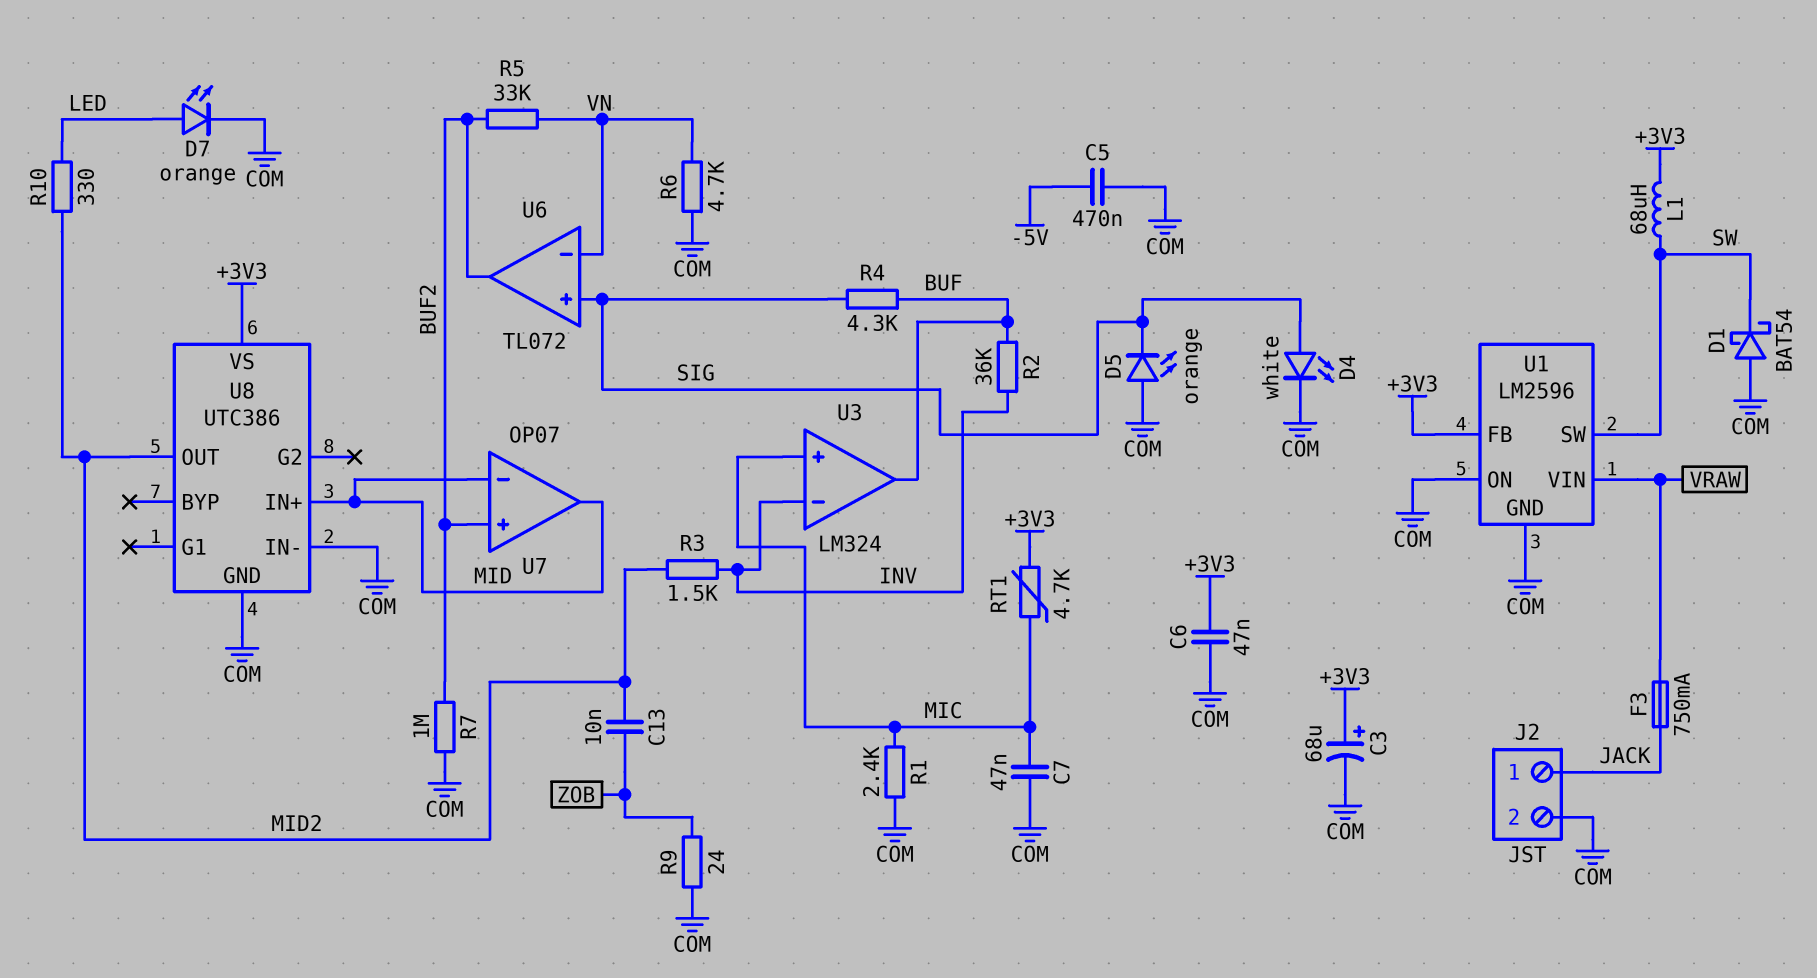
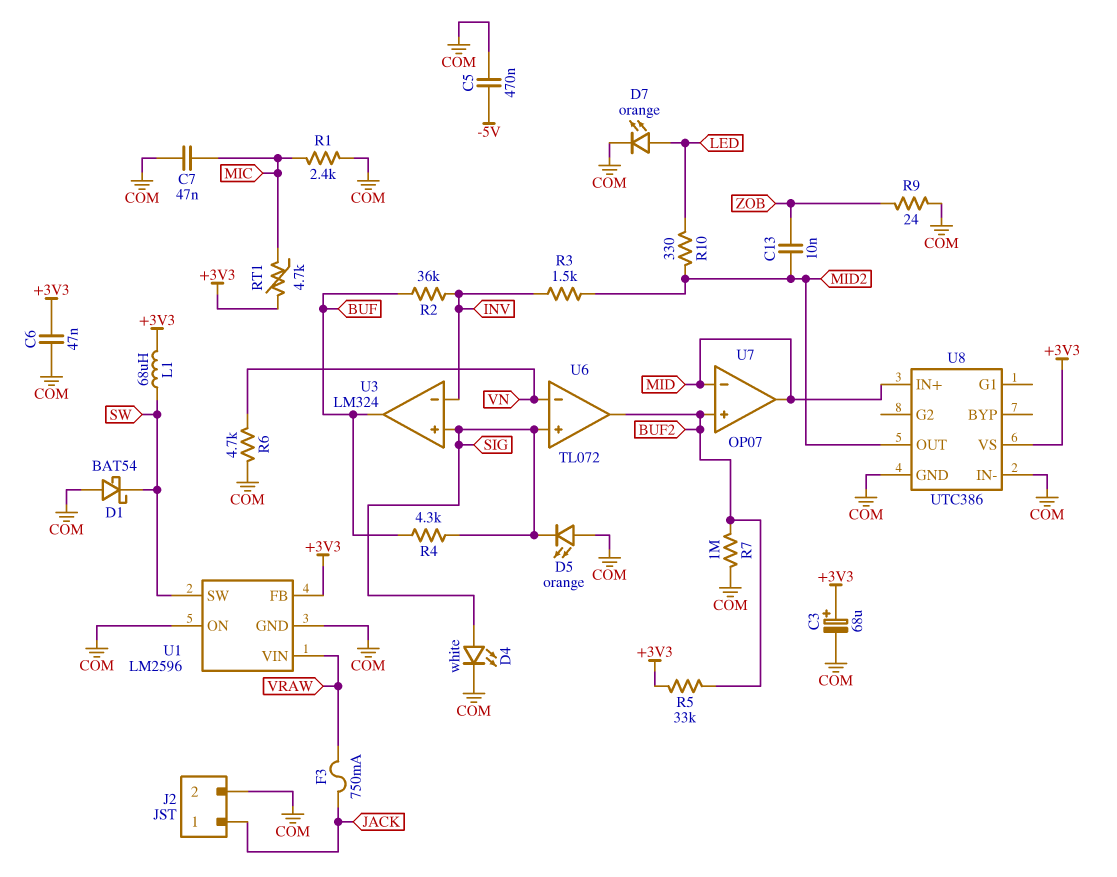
R5: 33k (BUF2, VN) -> 33k (+3V3, BUF2)
U3 pin in+: MIC -> SIG

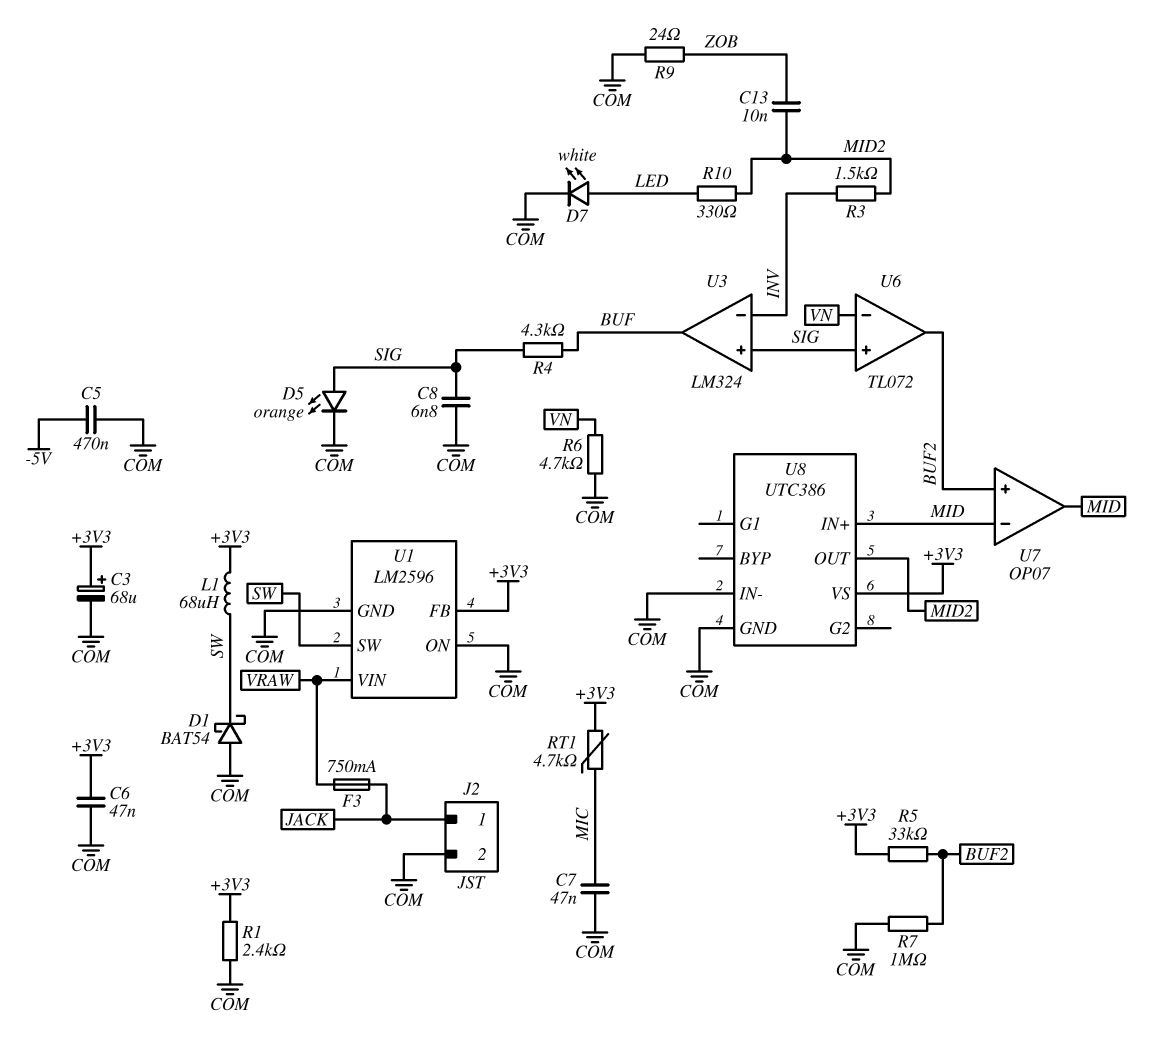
C8: none -> 6.8nF (COM, SIG)
D4: LED white (A SIG, K COM) -> none
D5: LED orange (A COM, K SIG) -> LED orange (A SIG, K COM)
D7: LED orange (A LED, K COM) -> LED white (A LED, K COM)
R1: 2.4k (COM, MIC) -> 2.4k (+3V3, COM)
R2: 36k (BUF, INV) -> none

